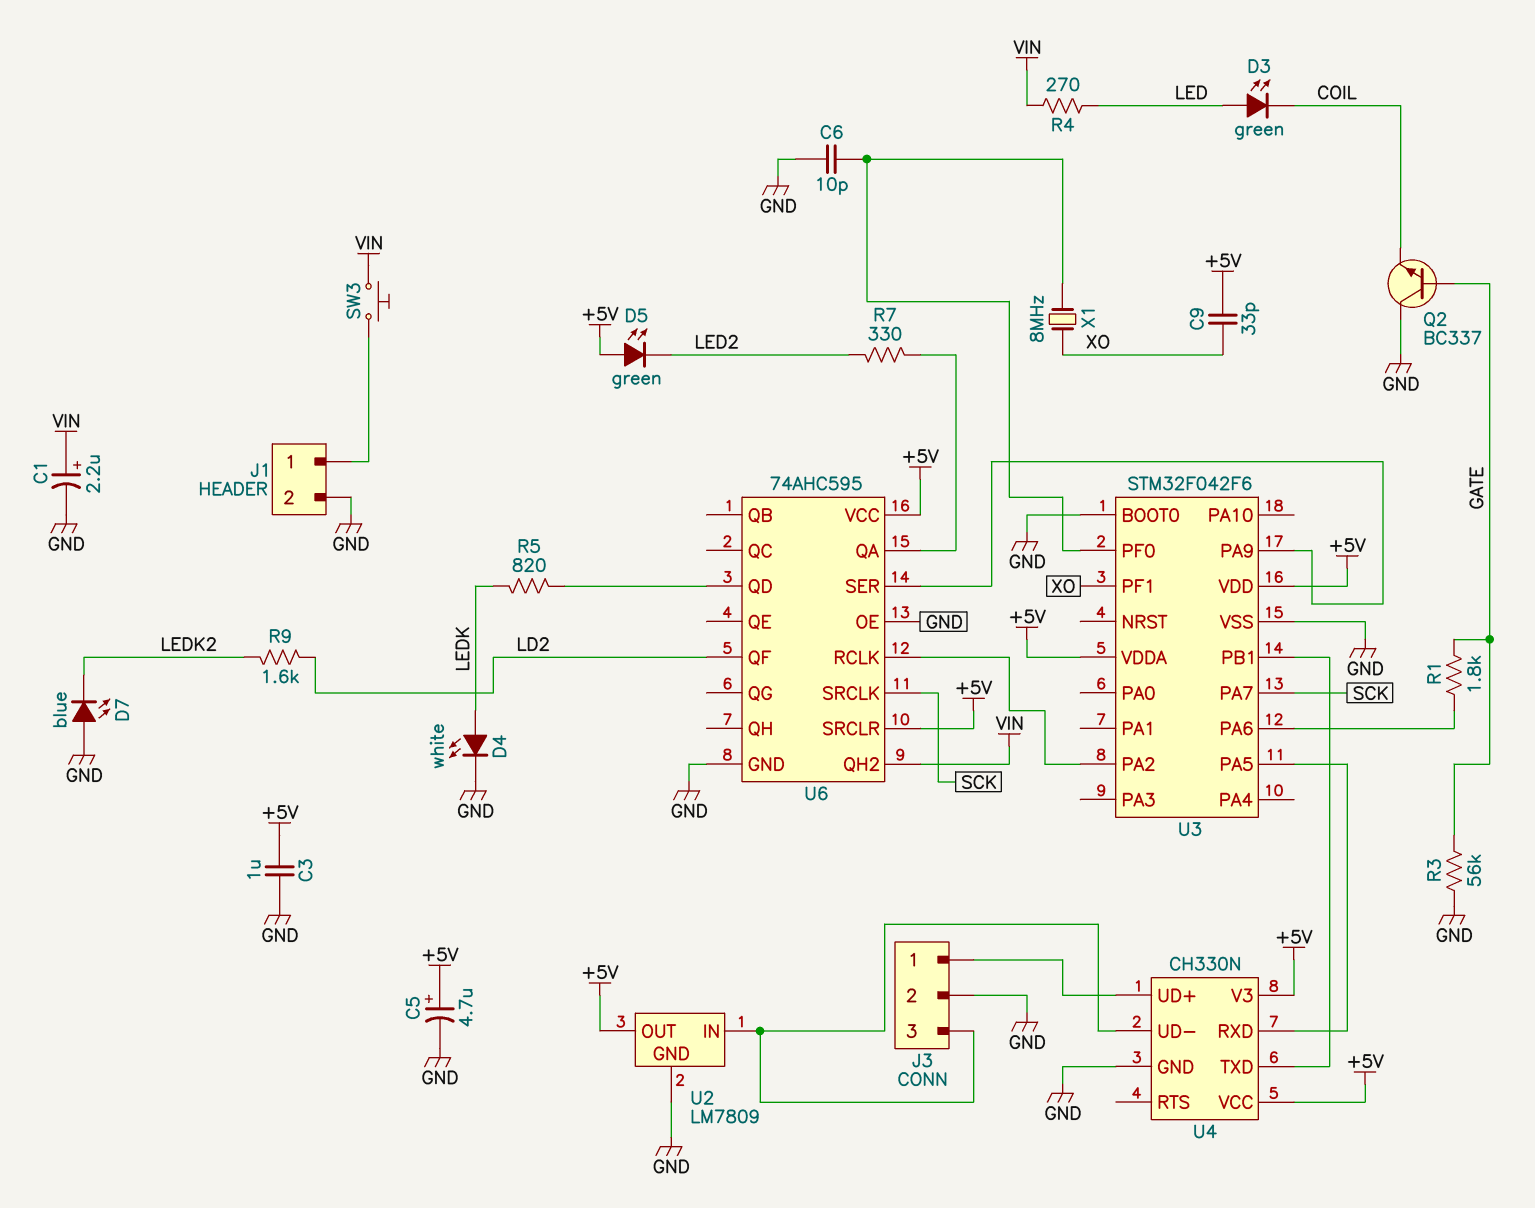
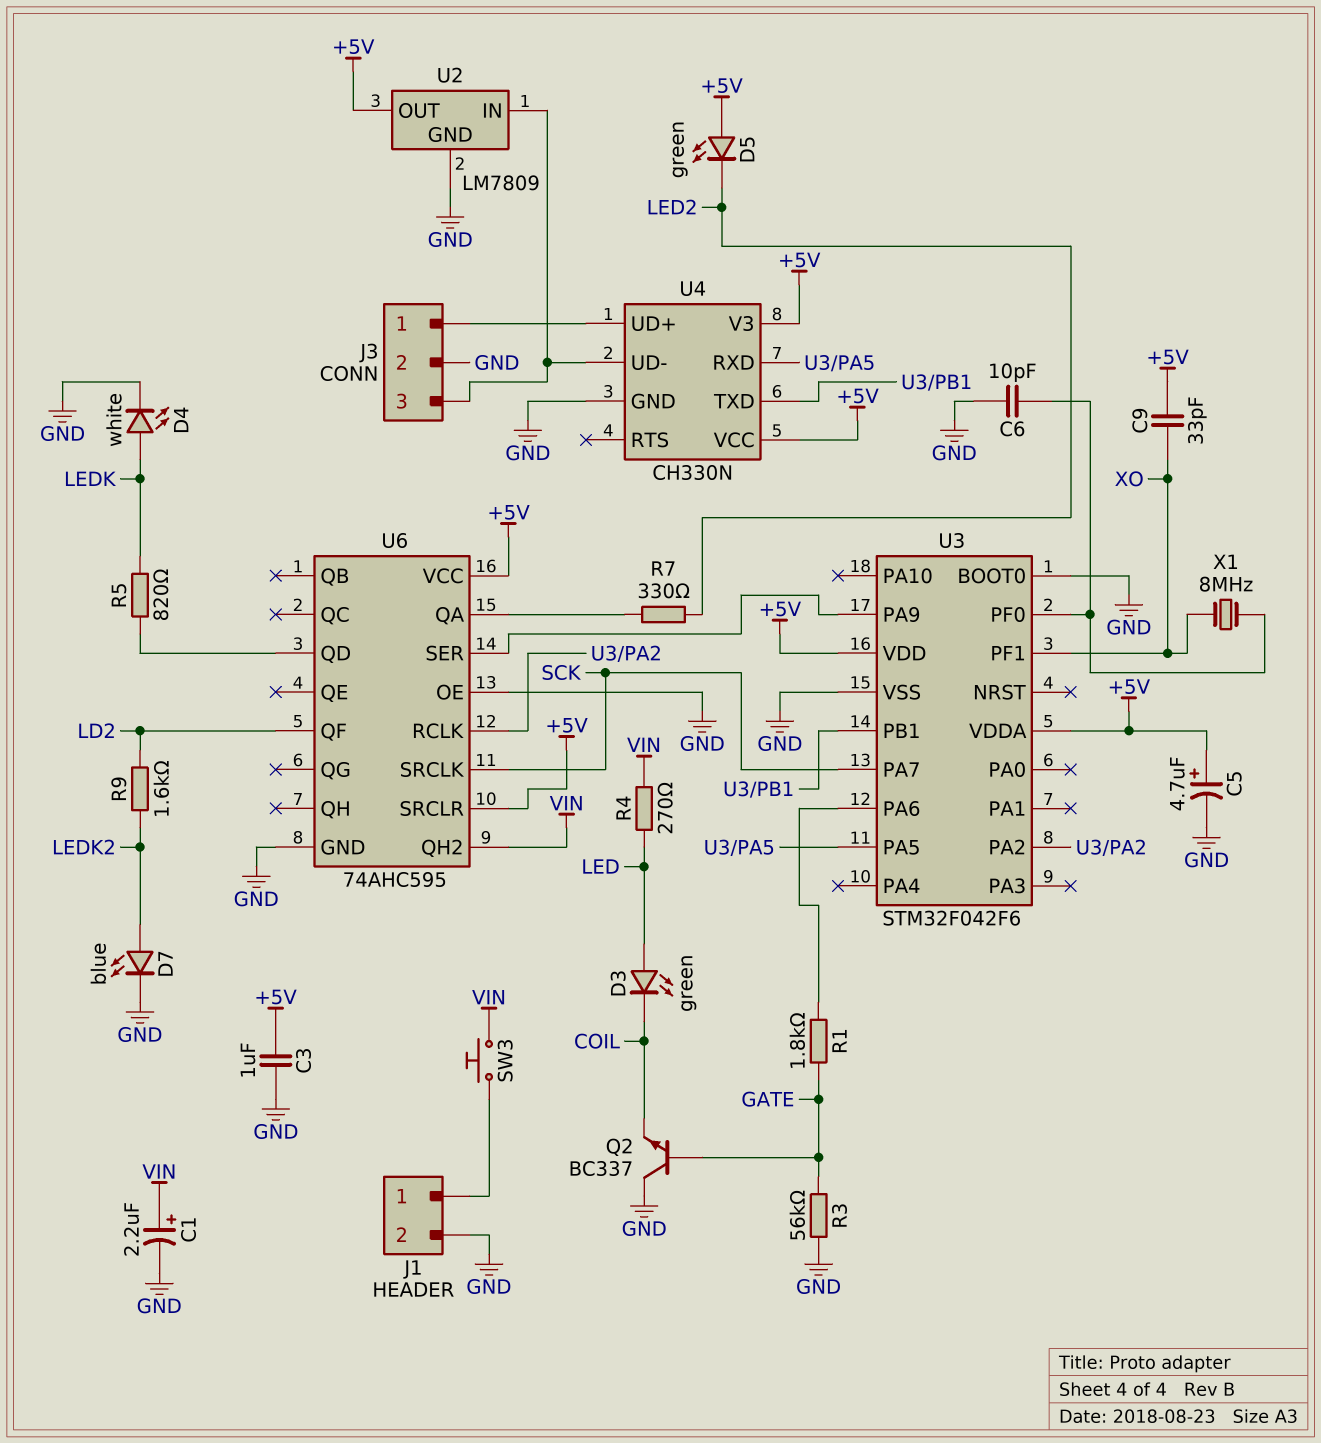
D7: LED blue (A GND, K LEDK2) -> LED blue (A LEDK2, K GND)

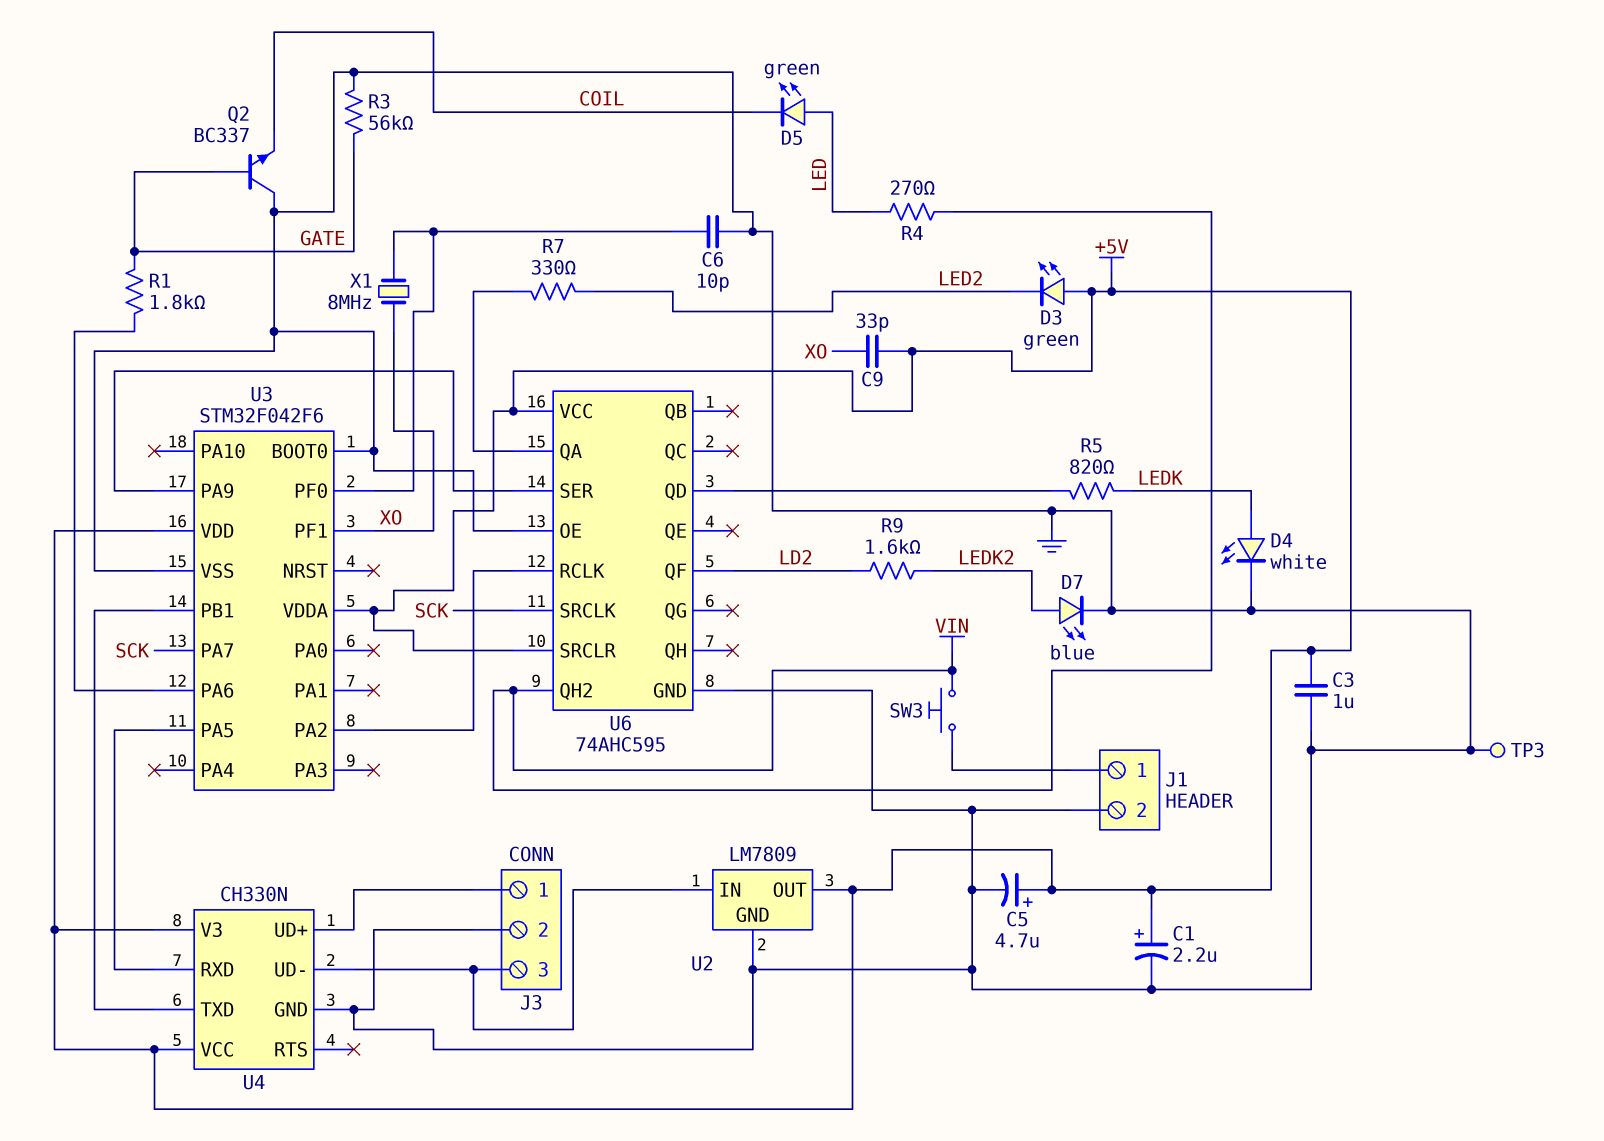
C1: 2.2uF (plus VIN, minus GND) -> 2.2uF (plus +5V, minus GND)
D3: LED green (A LED, K COIL) -> LED green (A +5V, K LED2)
D5: LED green (A +5V, K LED2) -> LED green (A LED, K COIL)
TP3: none -> test point (GND)

